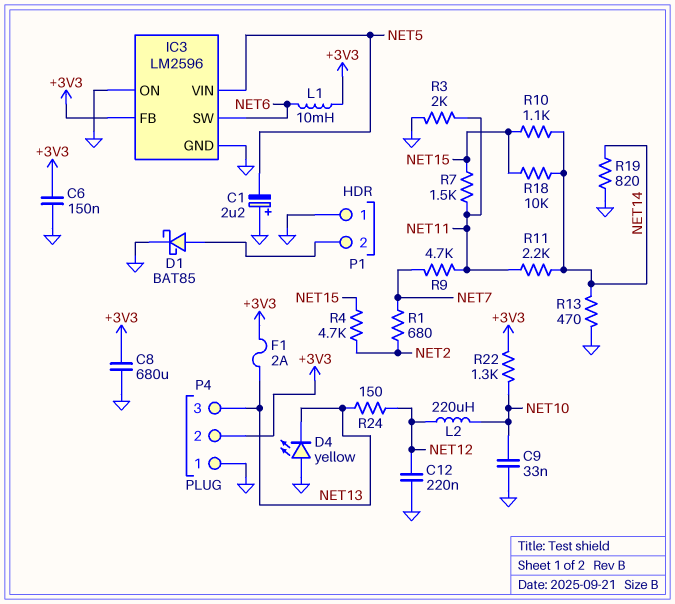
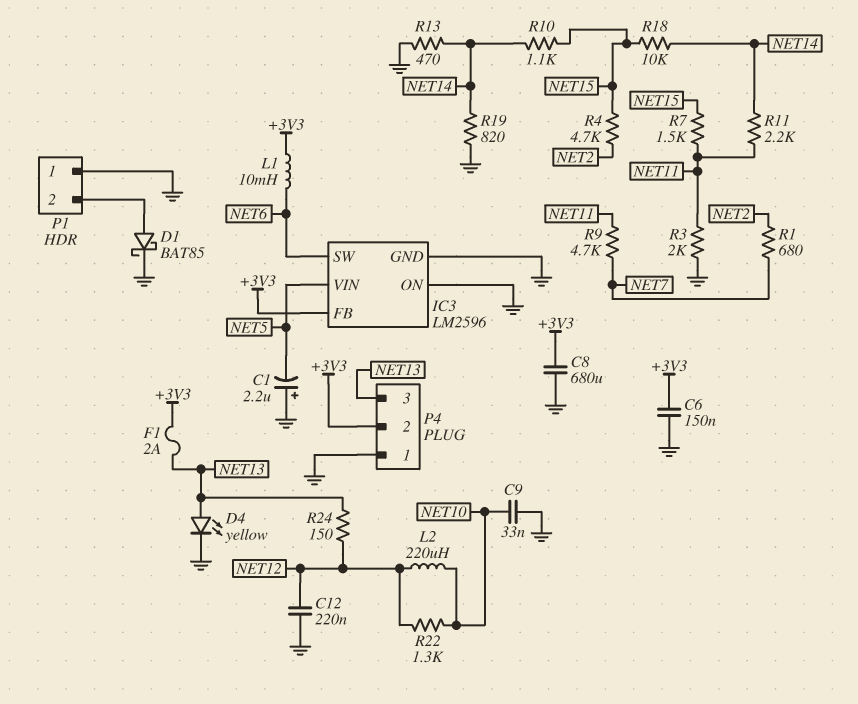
D4: LED yellow (A GND, K NET13) -> LED yellow (A NET13, K GND)
R22: 1.3k (+3V3, NET10) -> 1.3k (NET10, NET12)

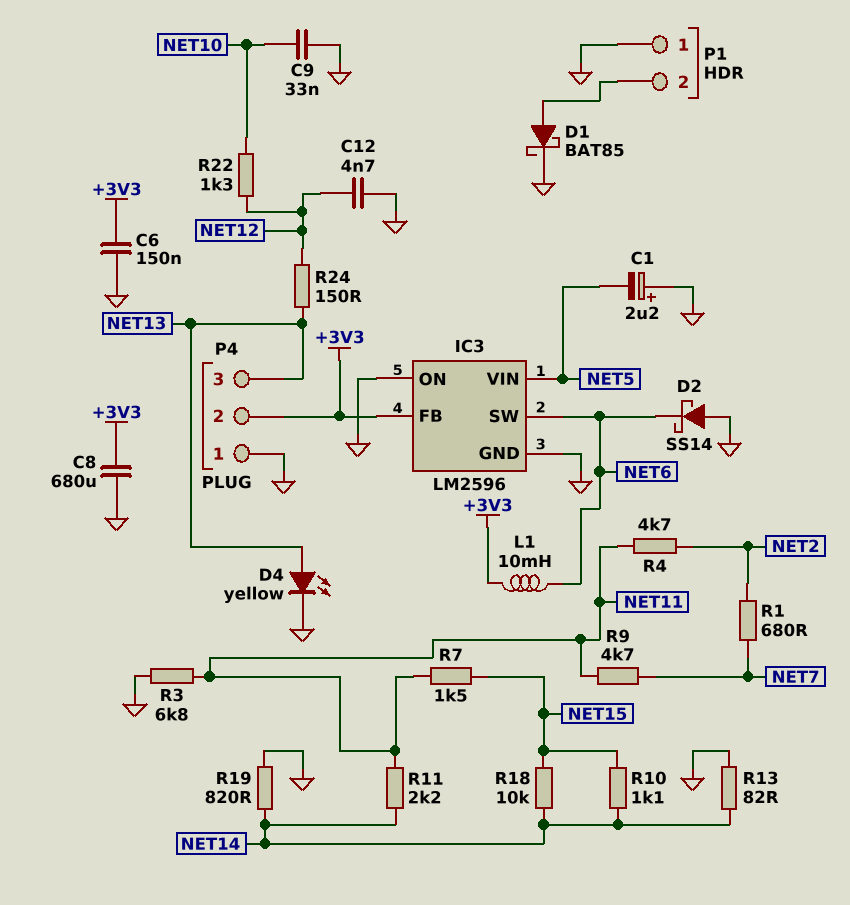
C12: 220nF (GND, NET12) -> 4.7nF (GND, NET12)
D2: none -> schottky SS14 (A GND, K NET6)
F1: 2A (+3V3, NET13) -> none
L2: 220uH (NET10, NET12) -> none
R3: 2k (GND, NET11) -> 6.8k (GND, NET11)
R4: 4.7k (NET2, NET15) -> 4.7k (NET2, NET11)
R13: 470 (GND, NET14) -> 82 (GND, NET14)

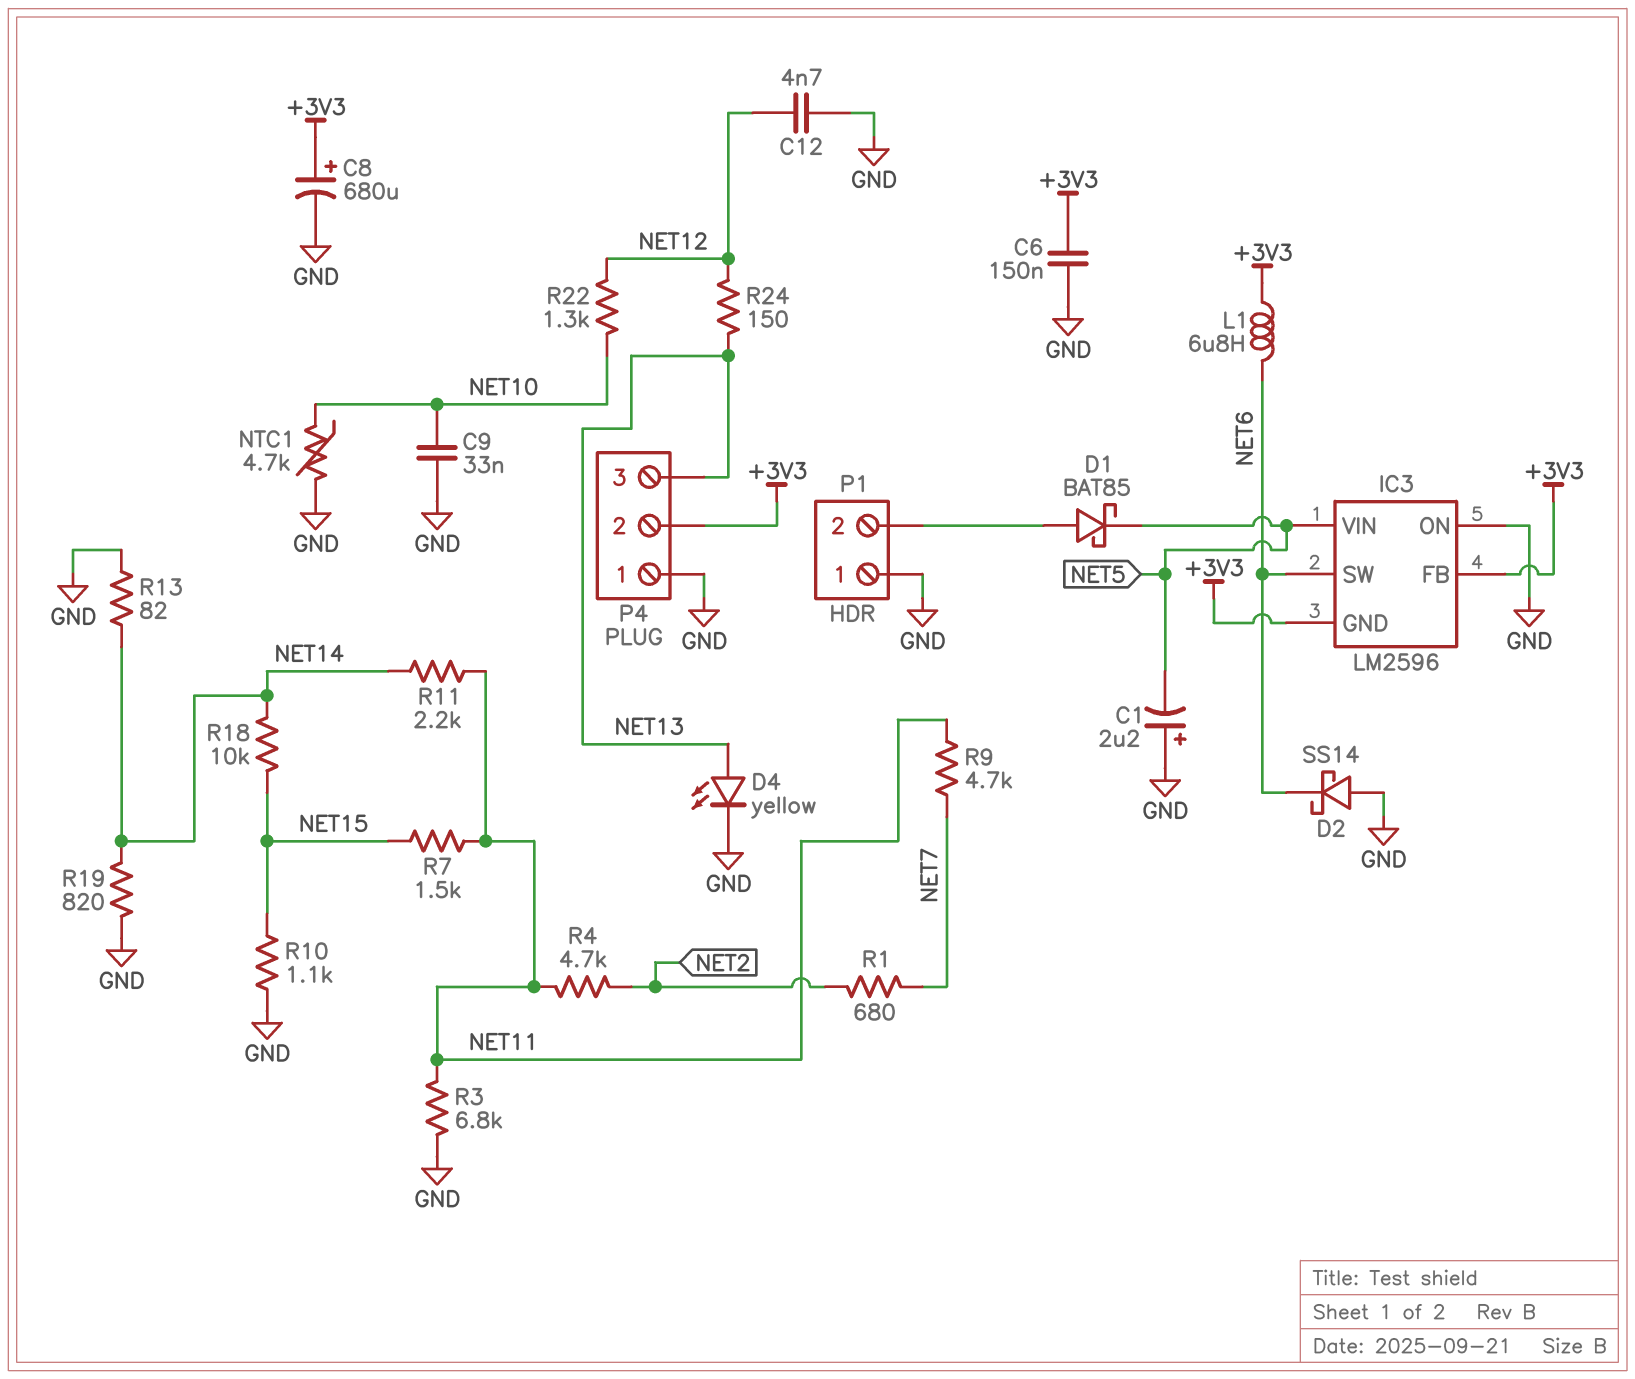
C8: 680uF (+3V3, GND) -> 680uF (plus +3V3, minus GND)
D1: schottky BAT85 (A P1/2, K GND) -> schottky BAT85 (A P1/2, K NET5)
IC3 pin GND: GND -> +3V3
L1: 10mH (+3V3, NET6) -> 6.8uH (+3V3, NET6)
NTC1: none -> 4.7k (GND, NET10)
R10: 1.1k (NET14, NET15) -> 1.1k (GND, NET15)

